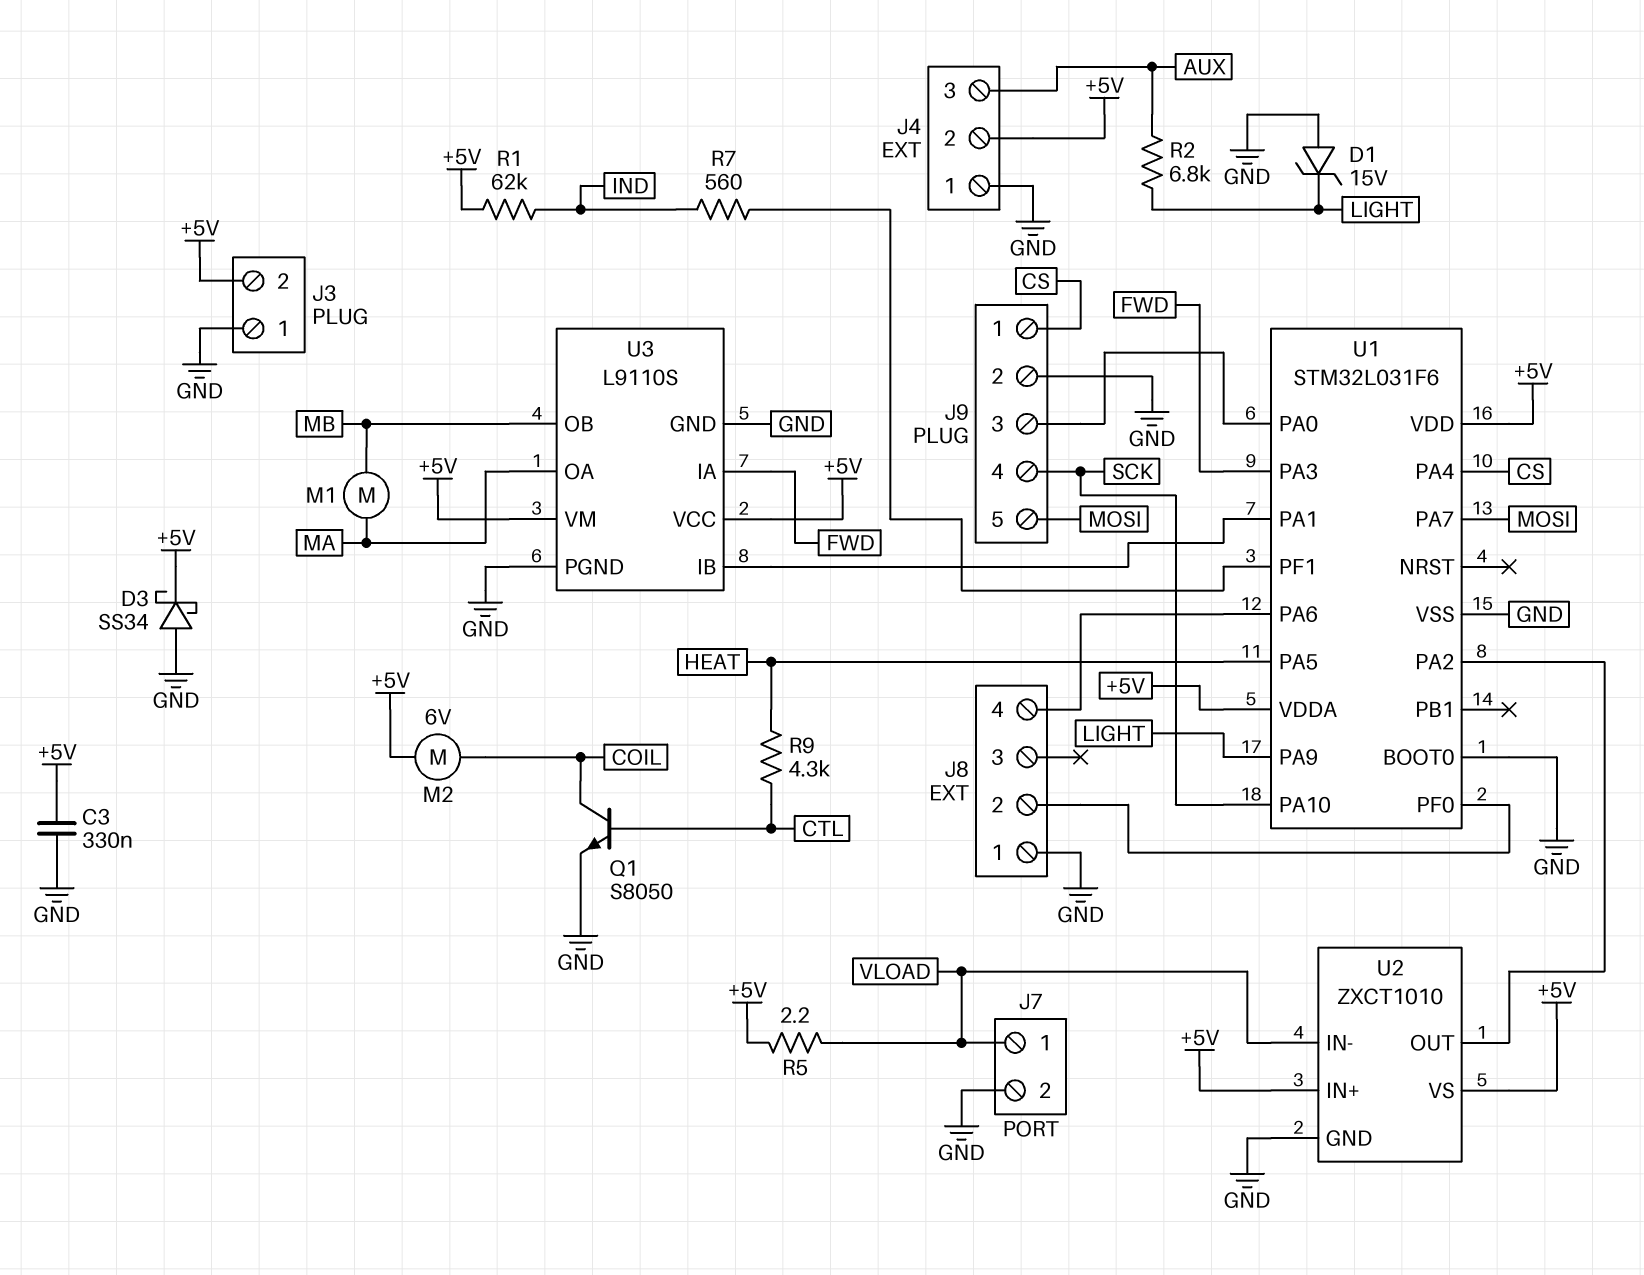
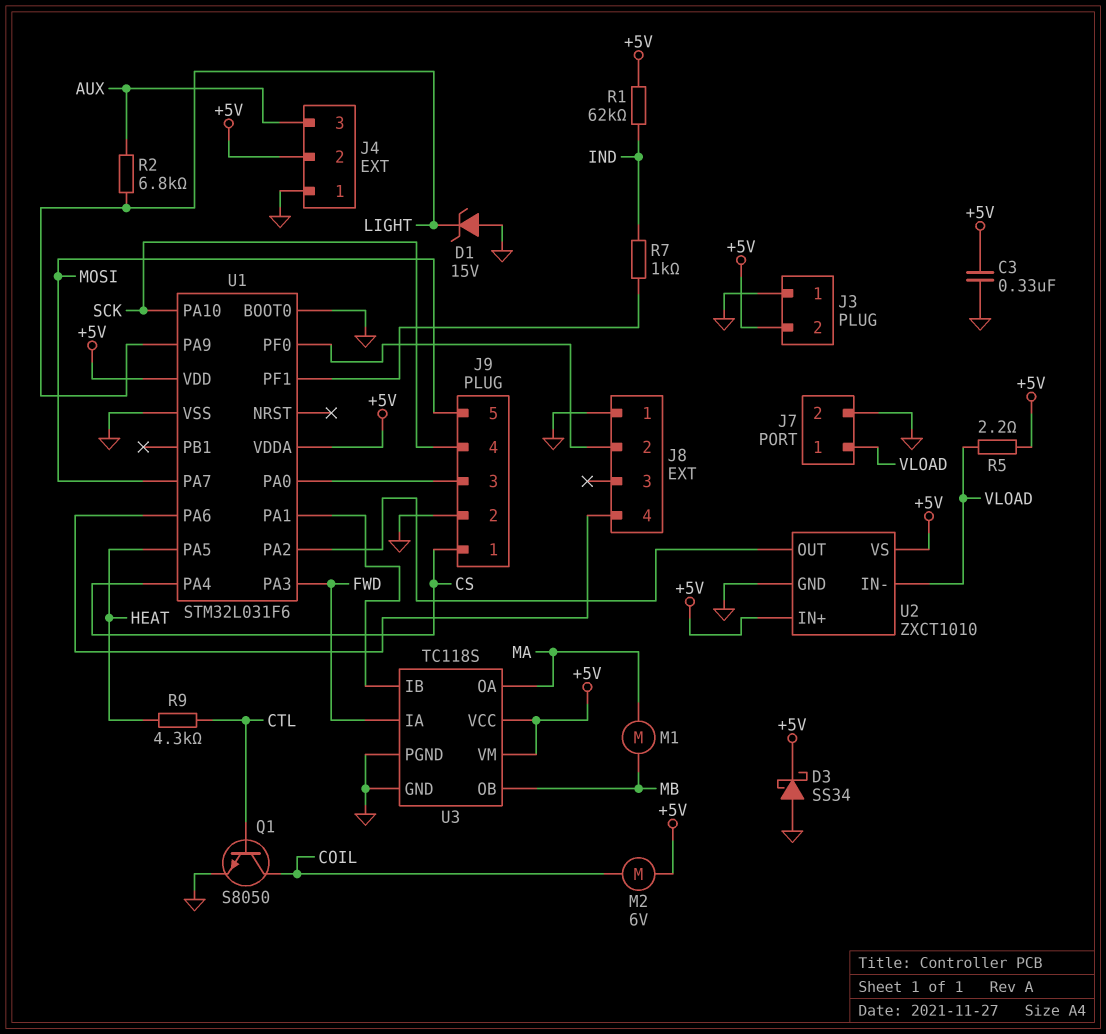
R7: 560 (IND, U1/PF1) -> 1k (IND, U1/PF1)
U3: L9110S -> TC118S

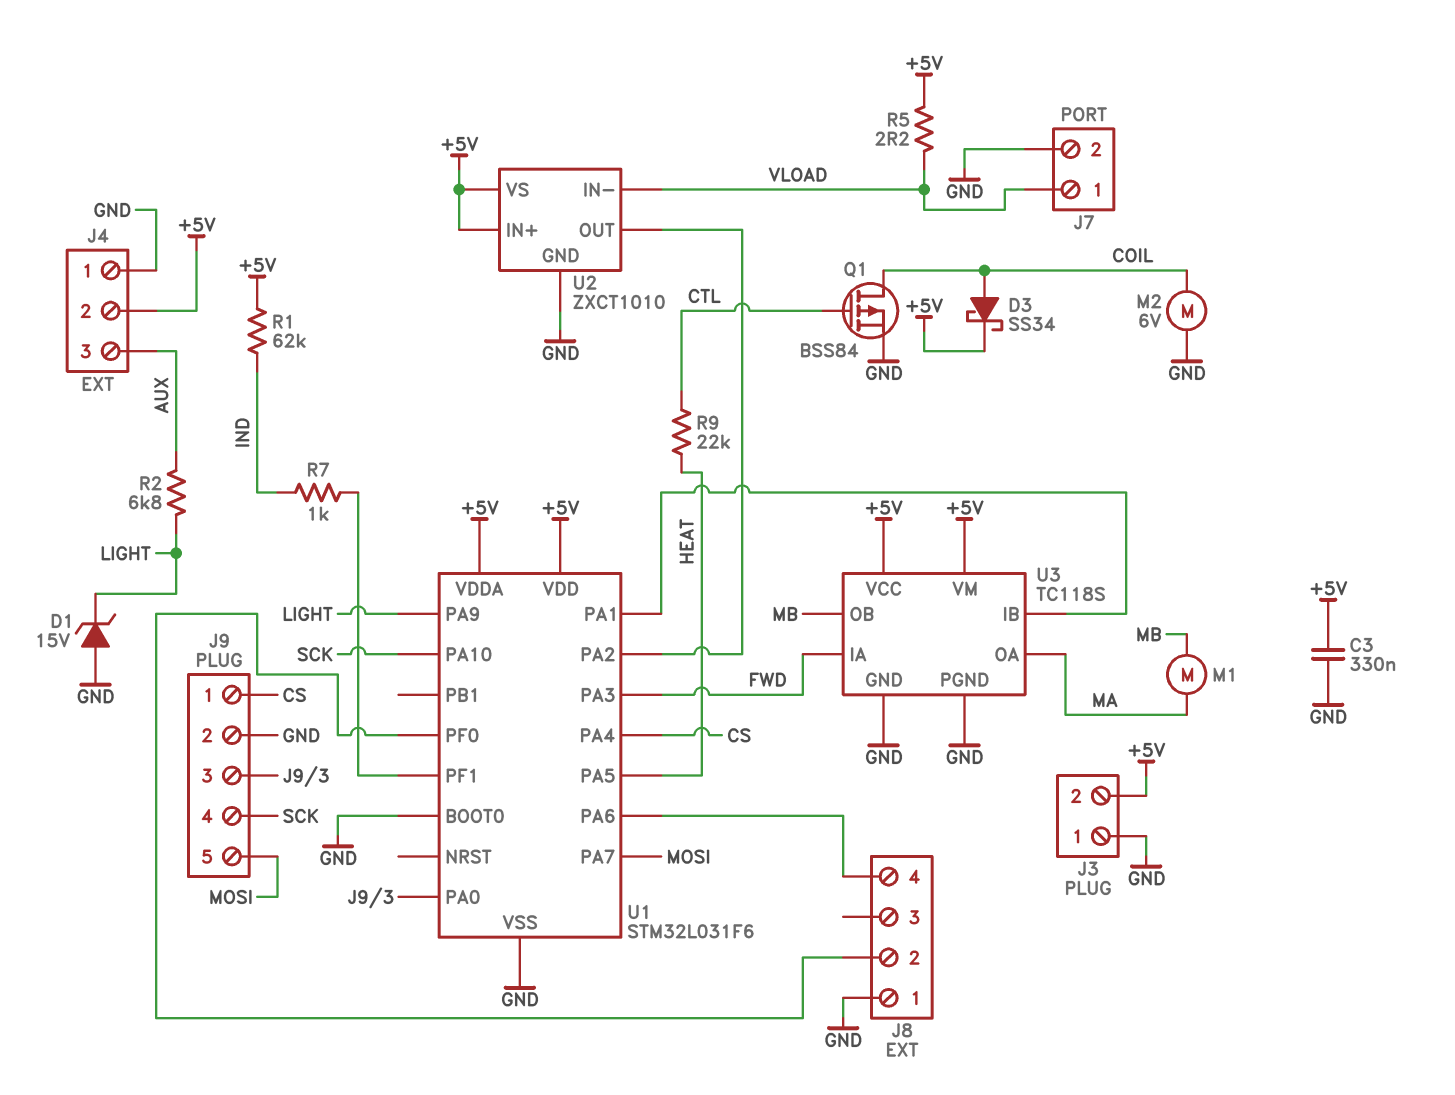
D3: schottky SS34 (A GND, K +5V) -> schottky SS34 (A COIL, K +5V)
M2: motor 6V (+5V, COIL) -> motor 6V (COIL, GND)
Q1: NPN S8050 (B CTL, C COIL, E GND) -> PMOS BSS84 (G CTL, D COIL, S GND)
R9: 4.3k (CTL, HEAT) -> 22k (CTL, HEAT)

